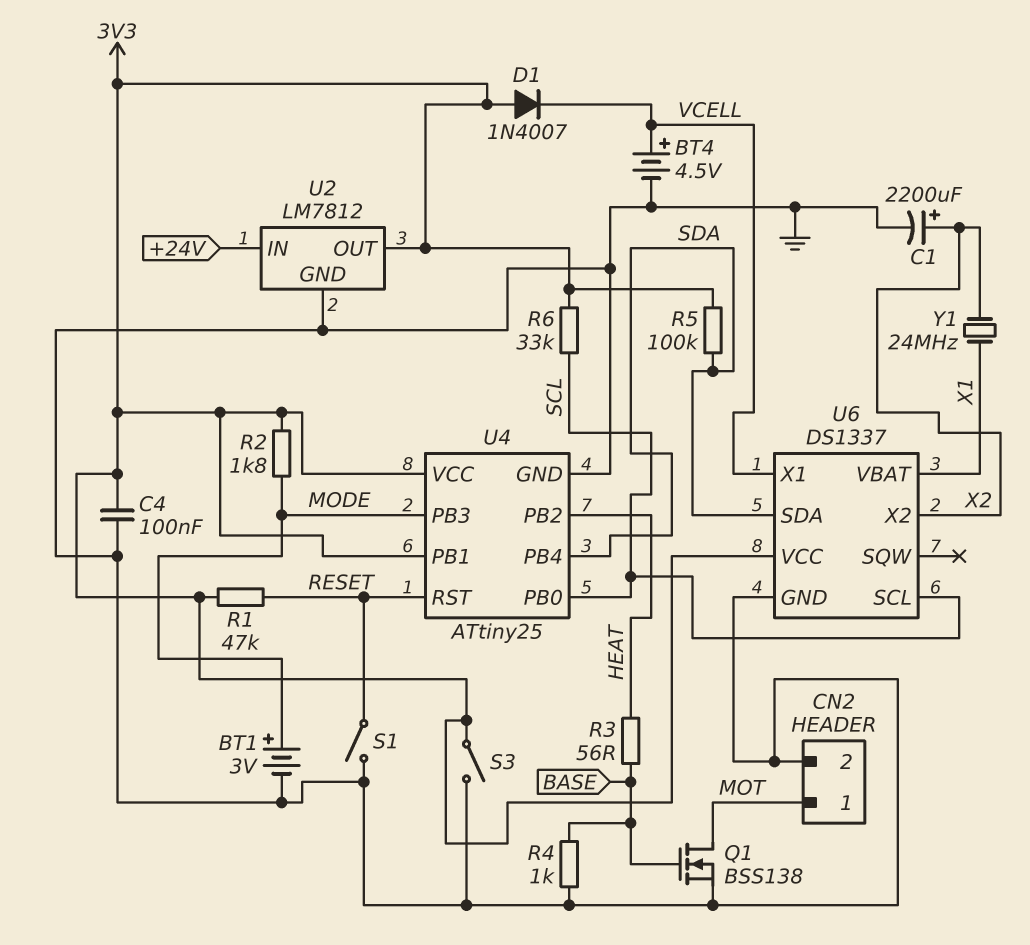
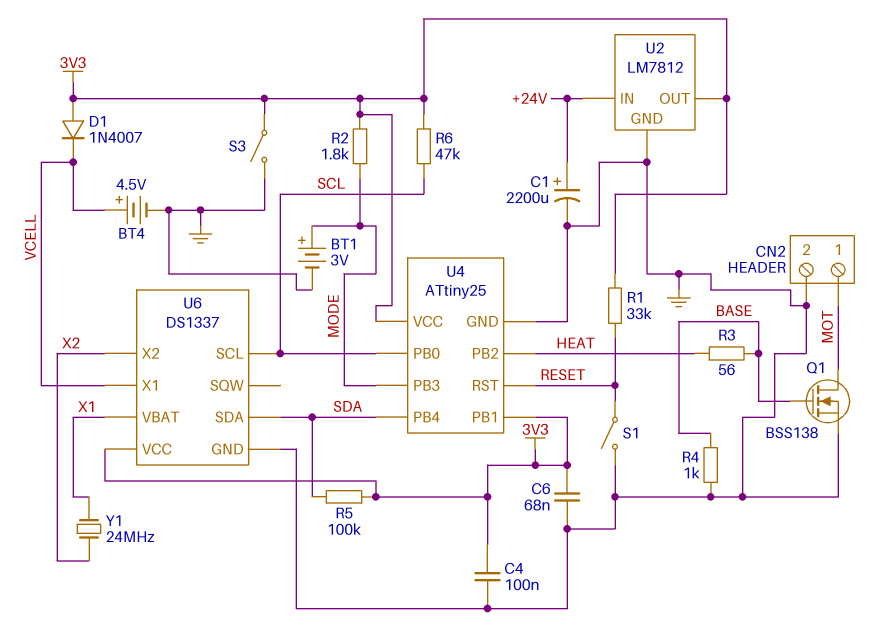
C1: 2200uF (plus X2, minus GND) -> 2200uF (plus +24V, minus GND)
C6: none -> 68nF (3V3, GND)
R1: 47k (3V3, RESET) -> 33k (3V3, RESET)
R6: 33k (3V3, SCL) -> 47k (3V3, SCL)

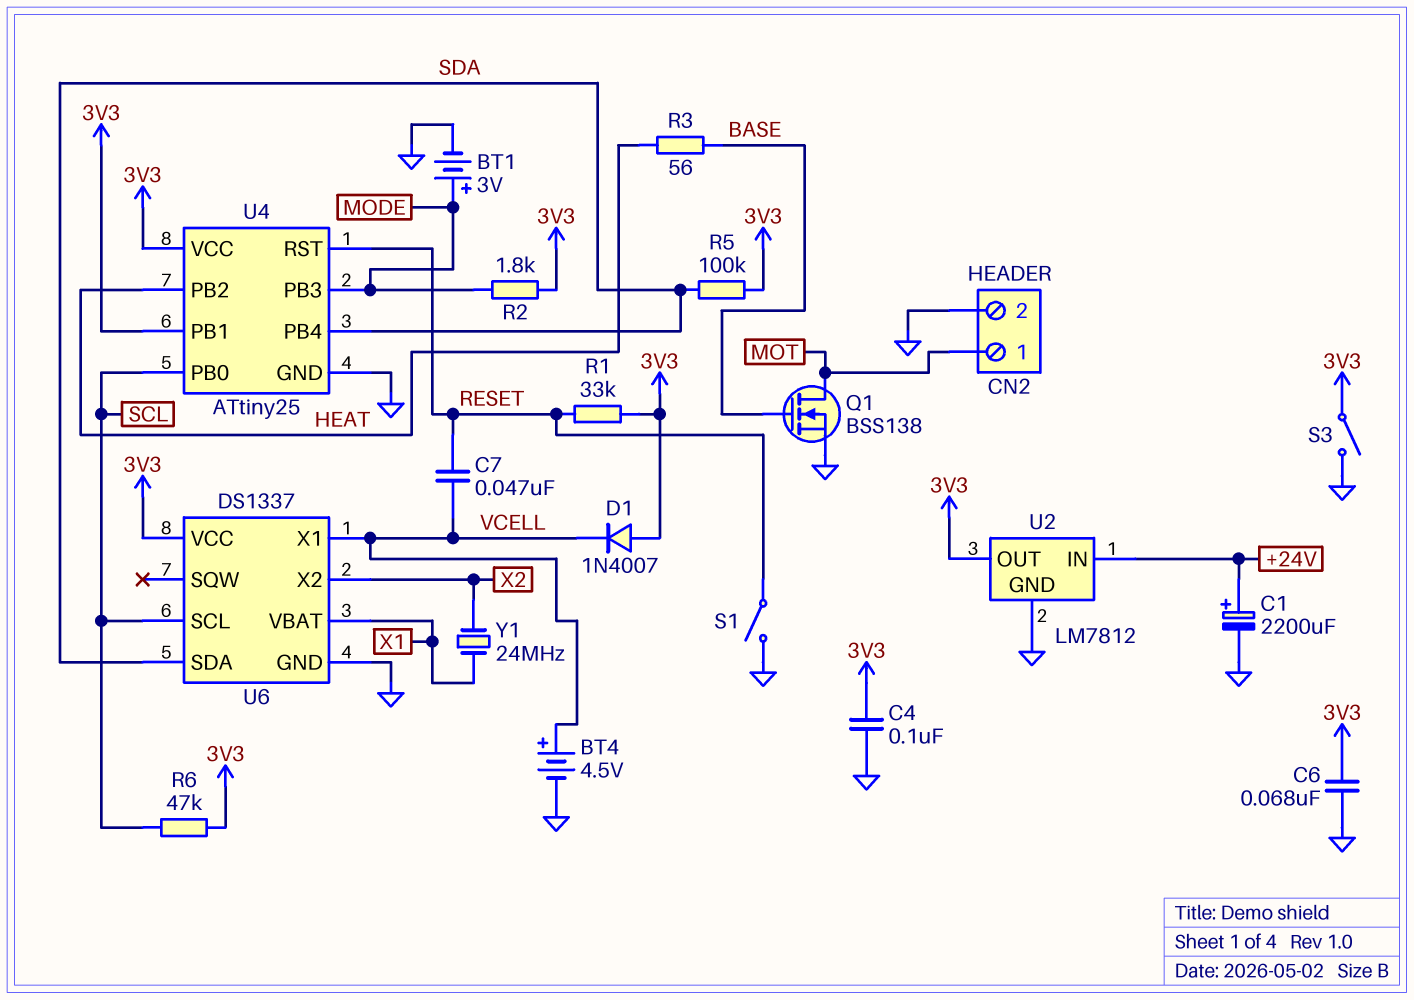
C7: none -> 47nF (RESET, VCELL)
R4: 1k (BASE, GND) -> none

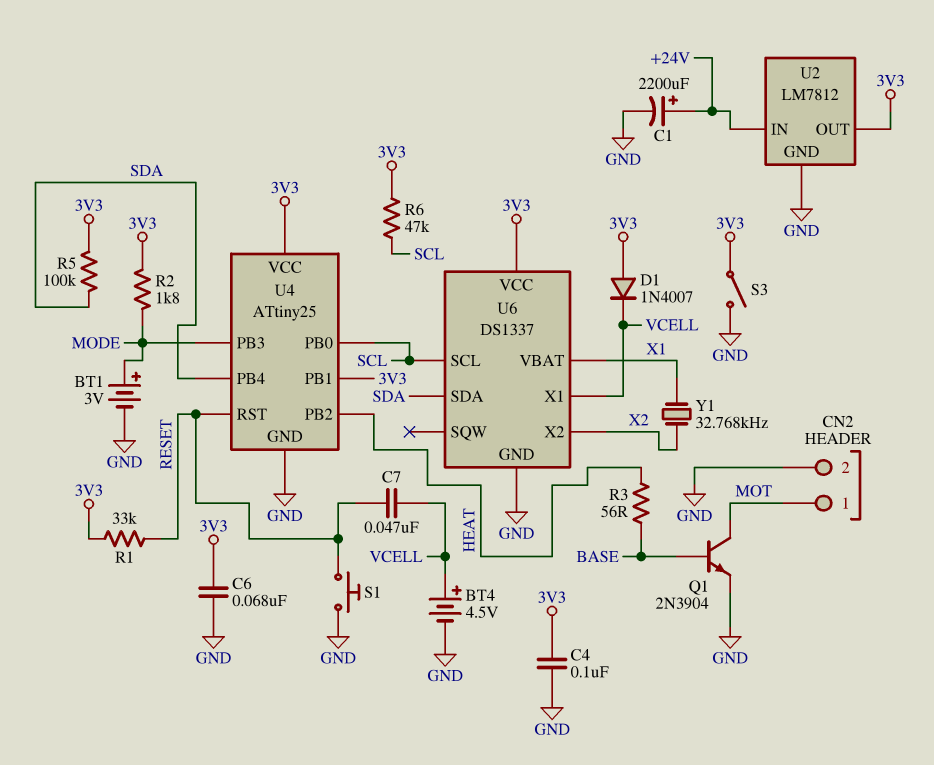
Q1: NMOS BSS138 (G BASE, D MOT, S GND) -> NPN 2N3904 (B BASE, C MOT, E GND)
S1: switch (GND, RESET) -> button (GND, RESET)
Y1: 24MHz (X1, X2) -> 32.768kHz (X1, X2)

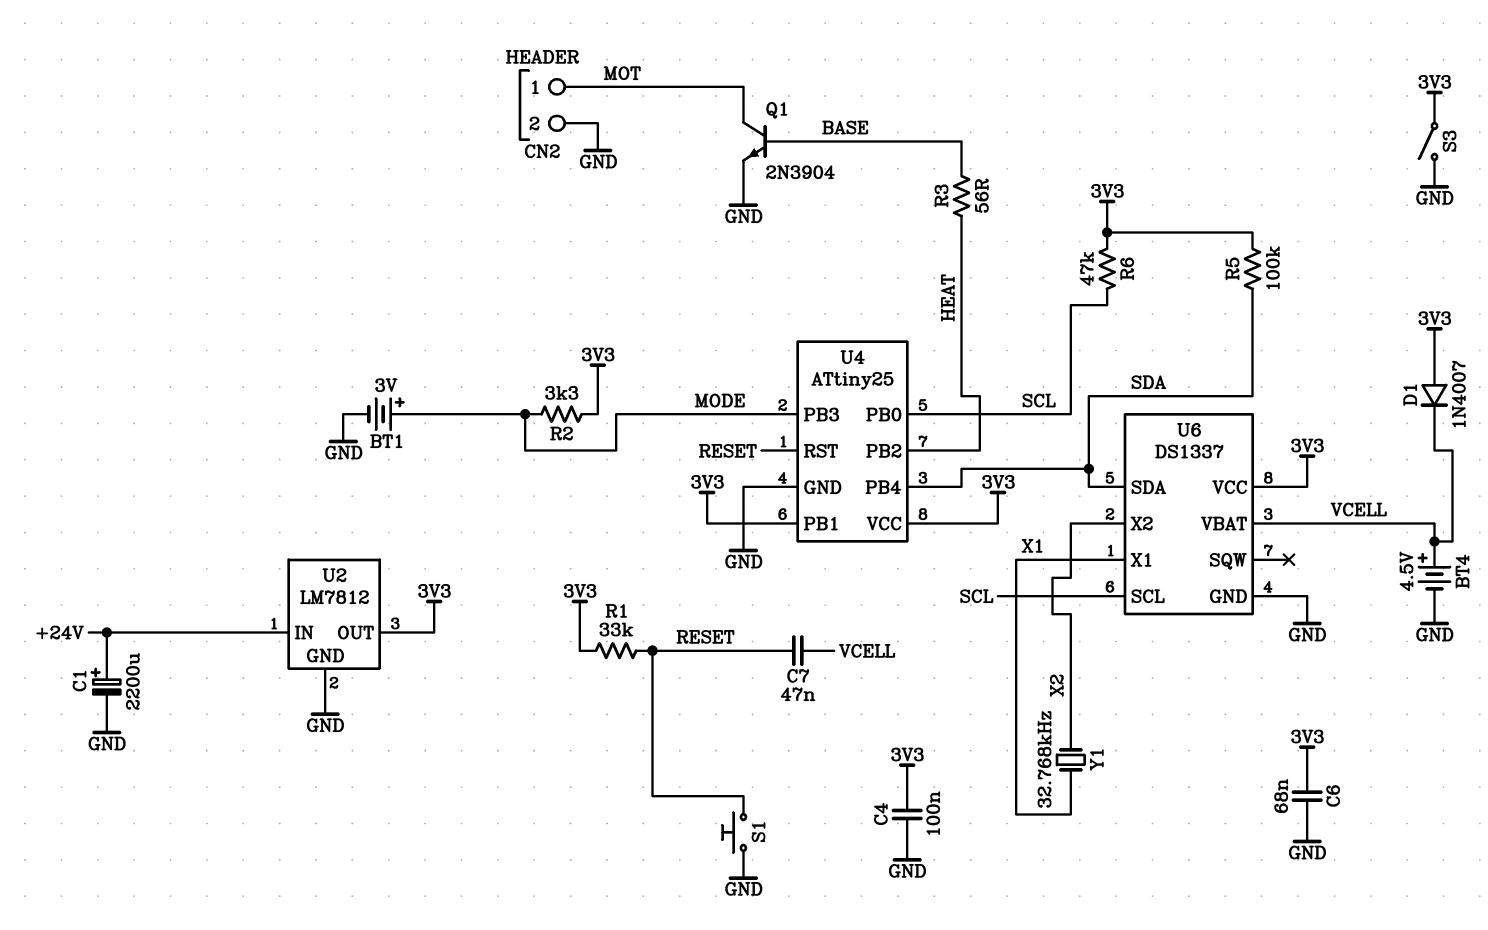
R2: 1.8k (3V3, MODE) -> 3.3k (3V3, MODE)
U6 pin VBAT: X1 -> VCELL
U6 pin X1: VCELL -> X1

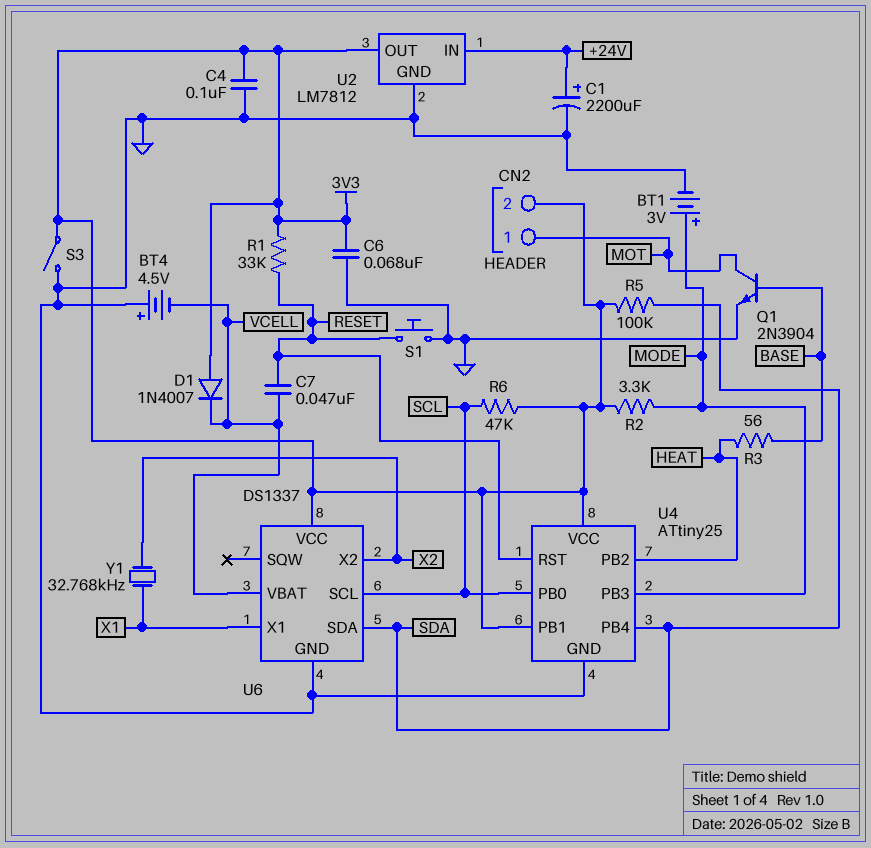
BT4: 4.5V (plus VCELL, minus GND) -> 4.5V (plus GND, minus VCELL)
CN2 pin 2: GND -> 3V3

